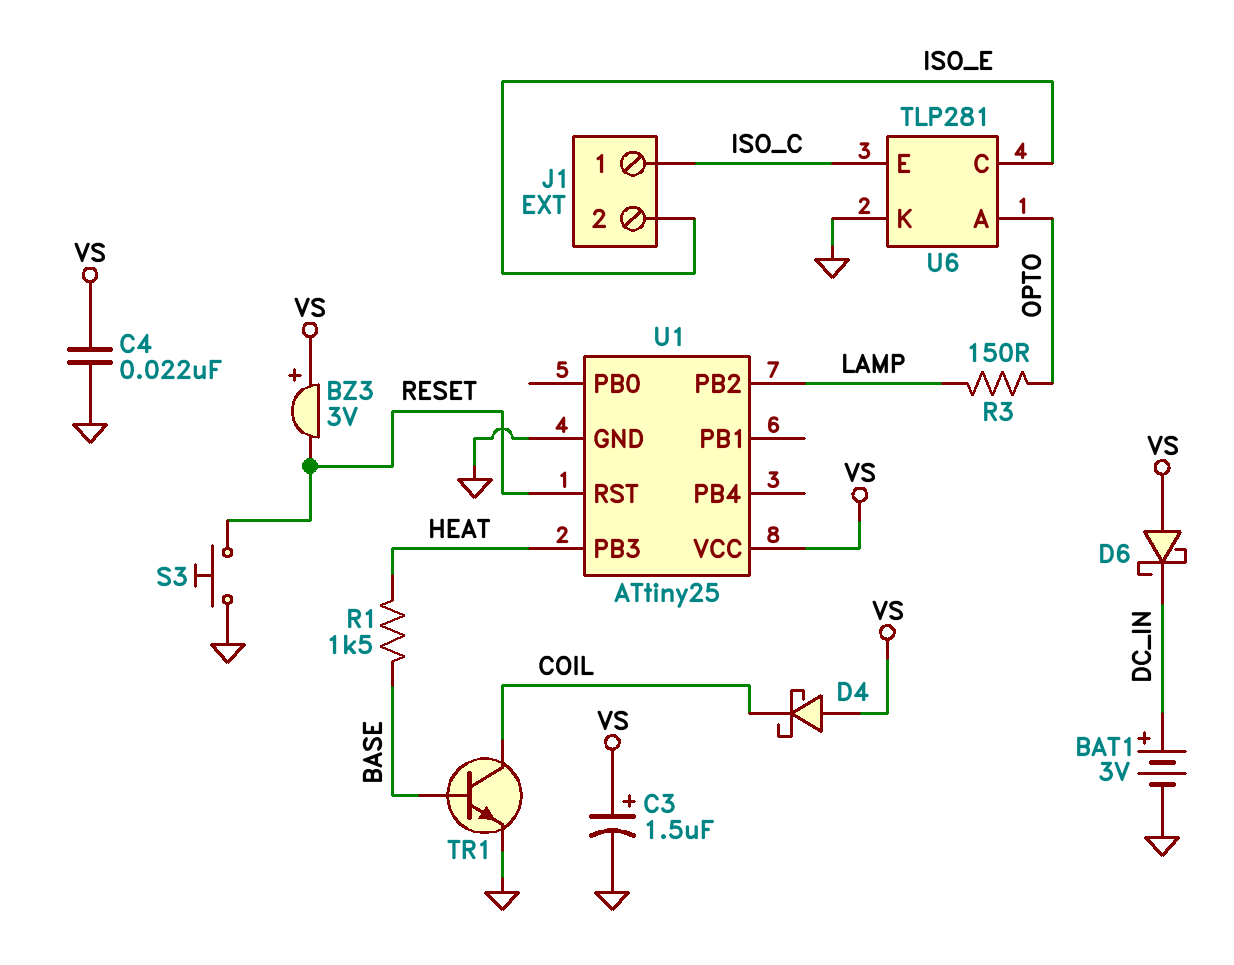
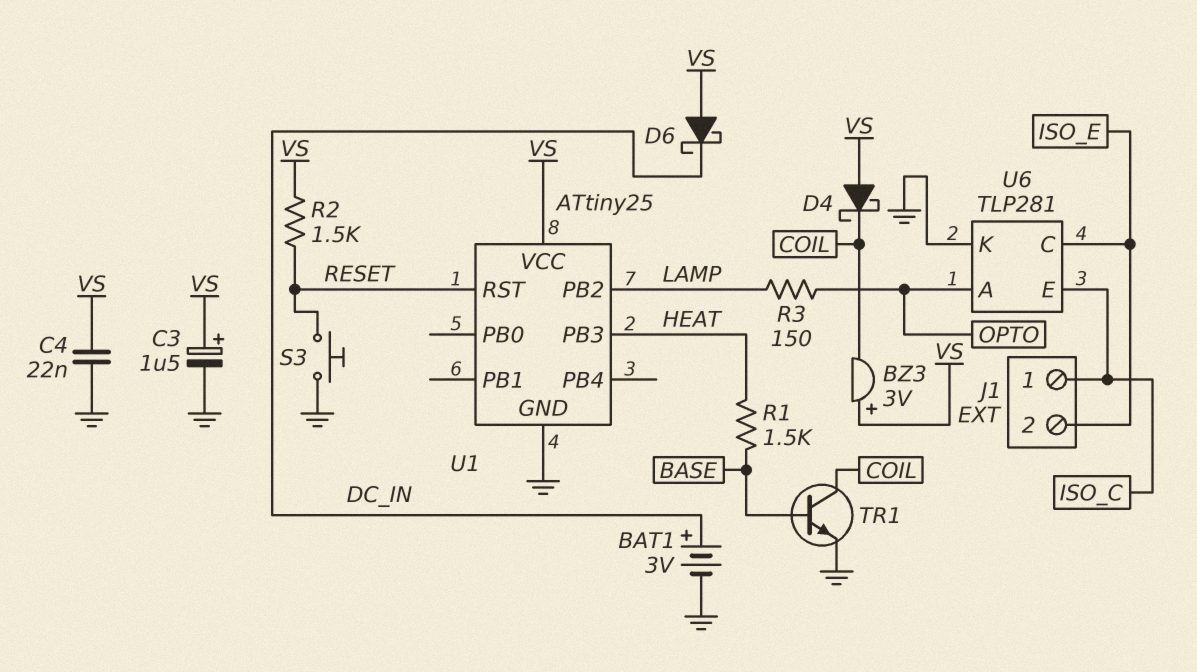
BZ3: buzzer 3V (plus VS, minus RESET) -> buzzer 3V (plus VS, minus COIL)
R2: none -> 1.5k (RESET, VS)

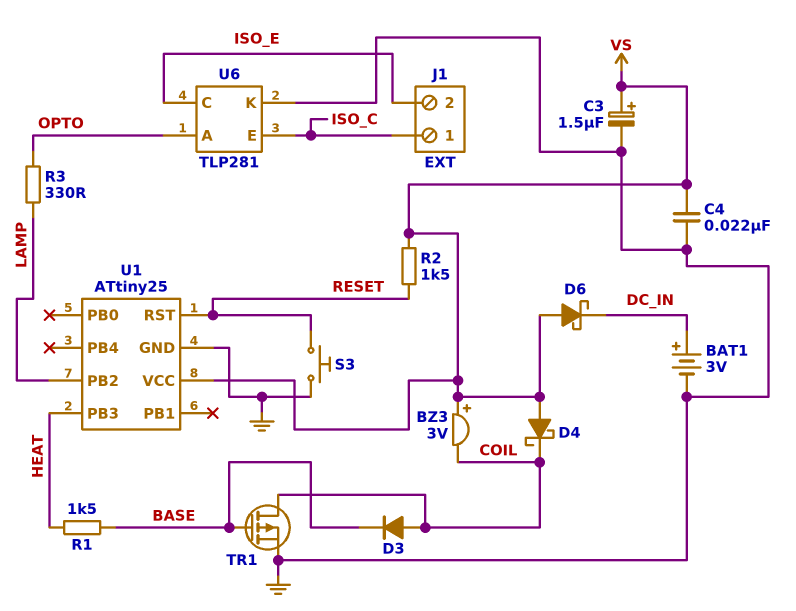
D3: none -> diode (A COIL, K BASE)
R3: 150 (LAMP, OPTO) -> 330 (LAMP, OPTO)
TR1: NPN (B BASE, C COIL, E GND) -> PMOS (G BASE, D COIL, S GND)

